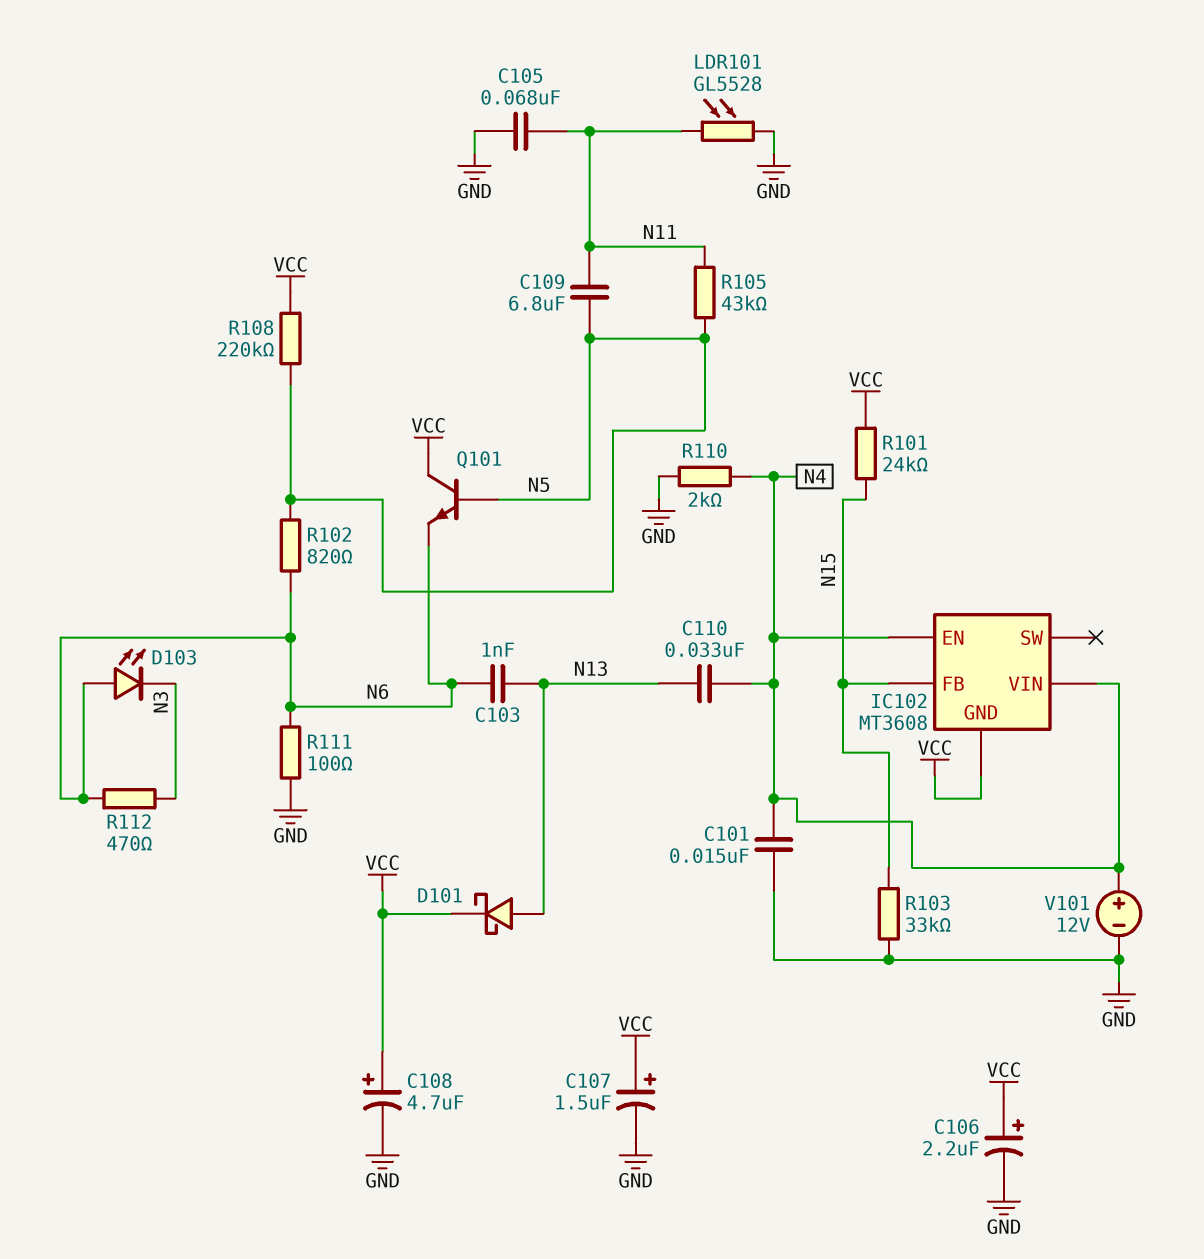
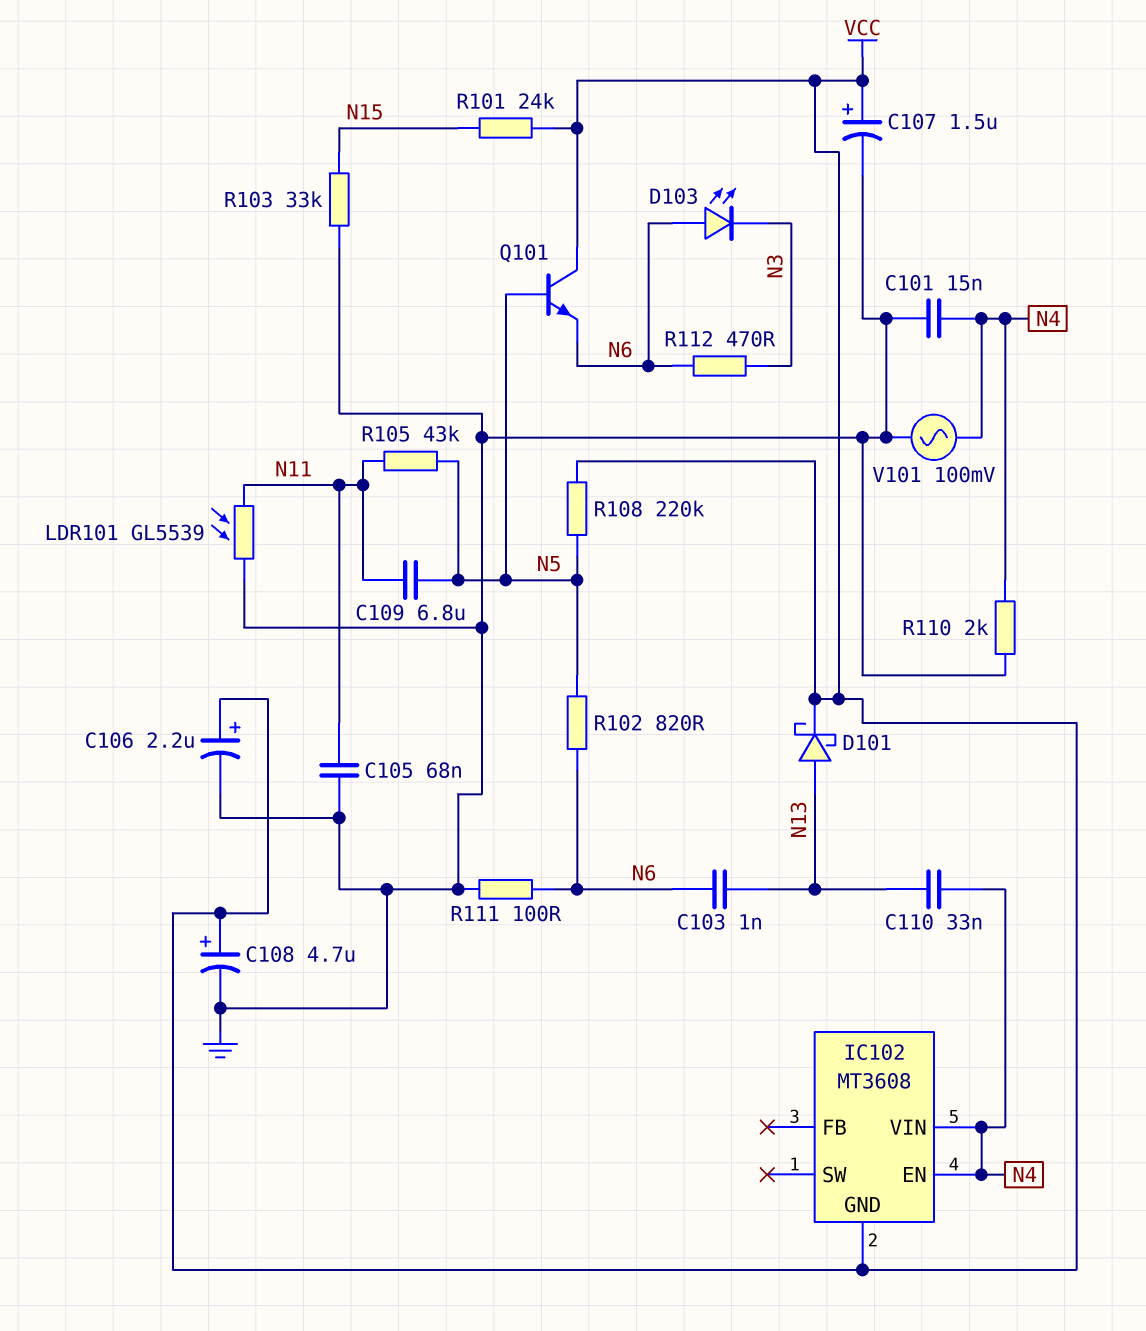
IC102 pin FB: N15 -> none
LDR101: GL5528 (GND, N11) -> GL5539 (GND, N11)
V101: 12V (plus N4, minus GND) -> AC 100mV (GND, N4)

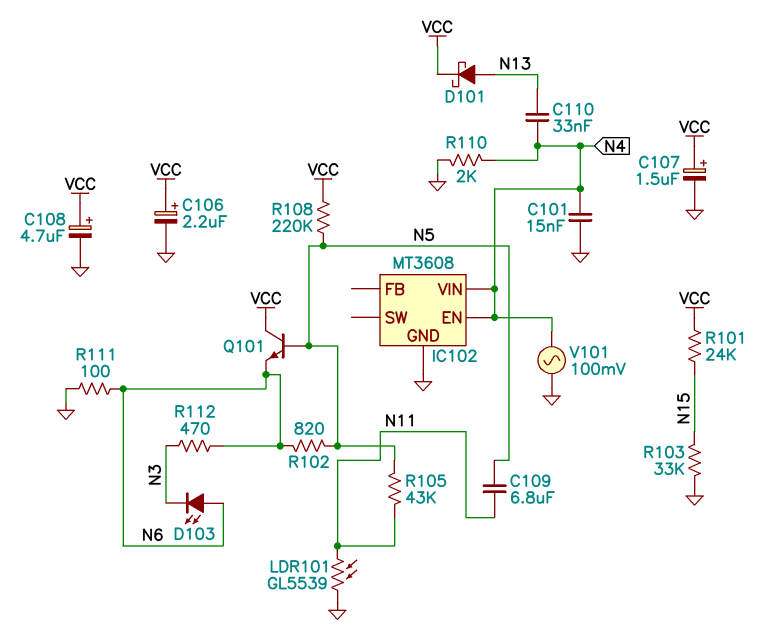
C103: 1nF (N6, N13) -> none
C105: 68nF (GND, N11) -> none
IC102 pin GND: VCC -> GND

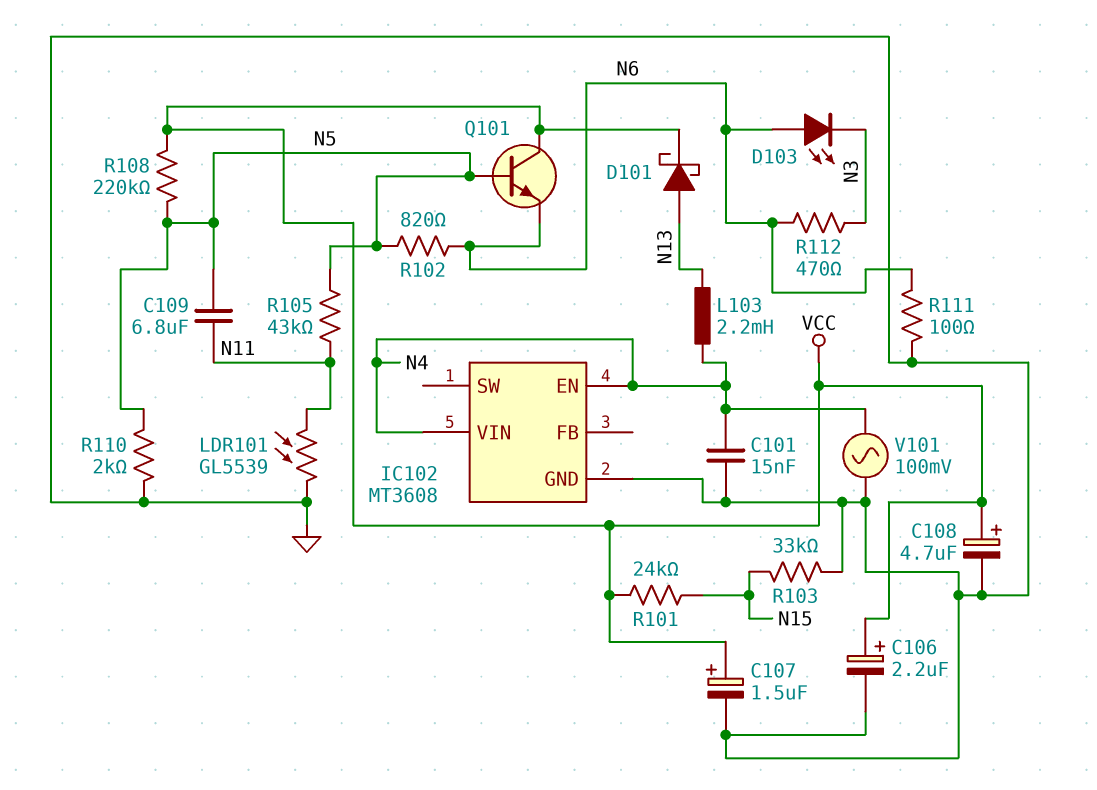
C110: 33nF (N4, N13) -> none
L103: none -> 2.2mH (N4, N13)
R110: 2k (GND, N4) -> 2k (GND, N5)

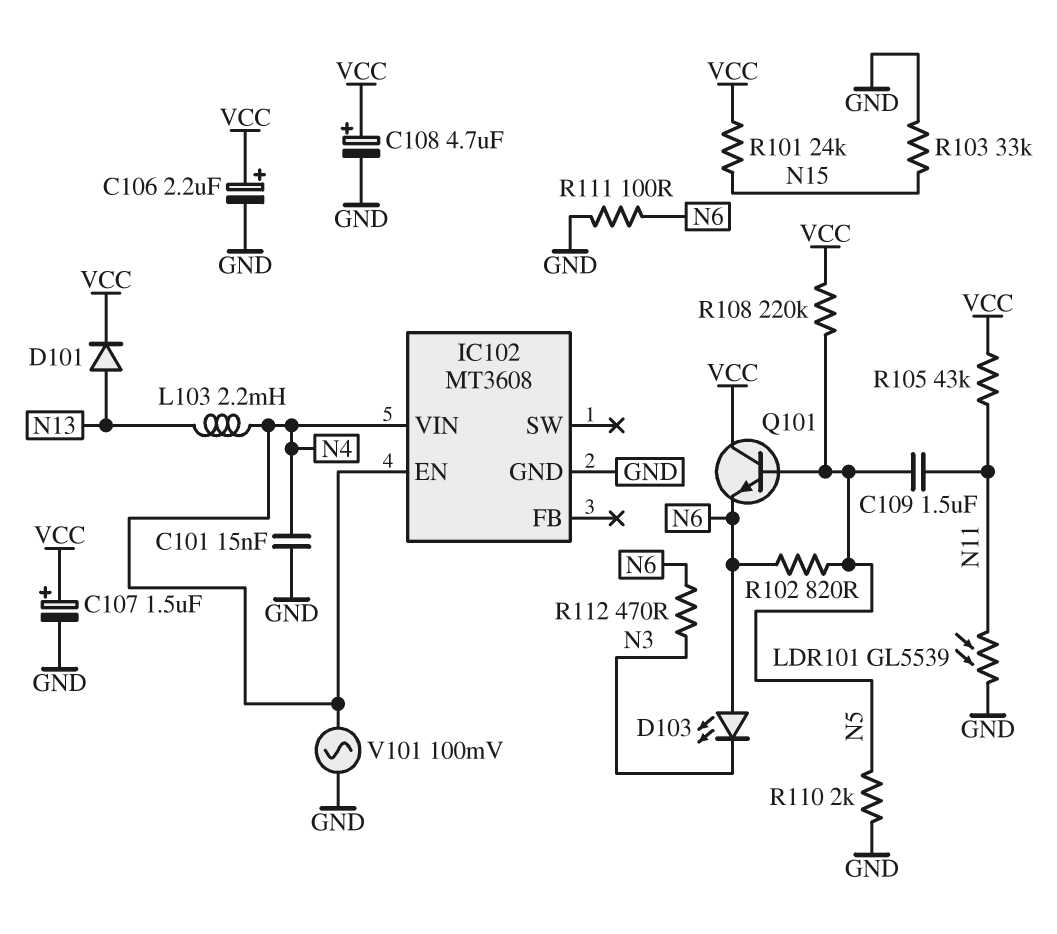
C109: 6.8uF (N5, N11) -> 1.5uF (N5, N11)
D101: schottky (A N13, K VCC) -> diode (A N13, K VCC)
R105: 43k (N5, N11) -> 43k (N11, VCC)

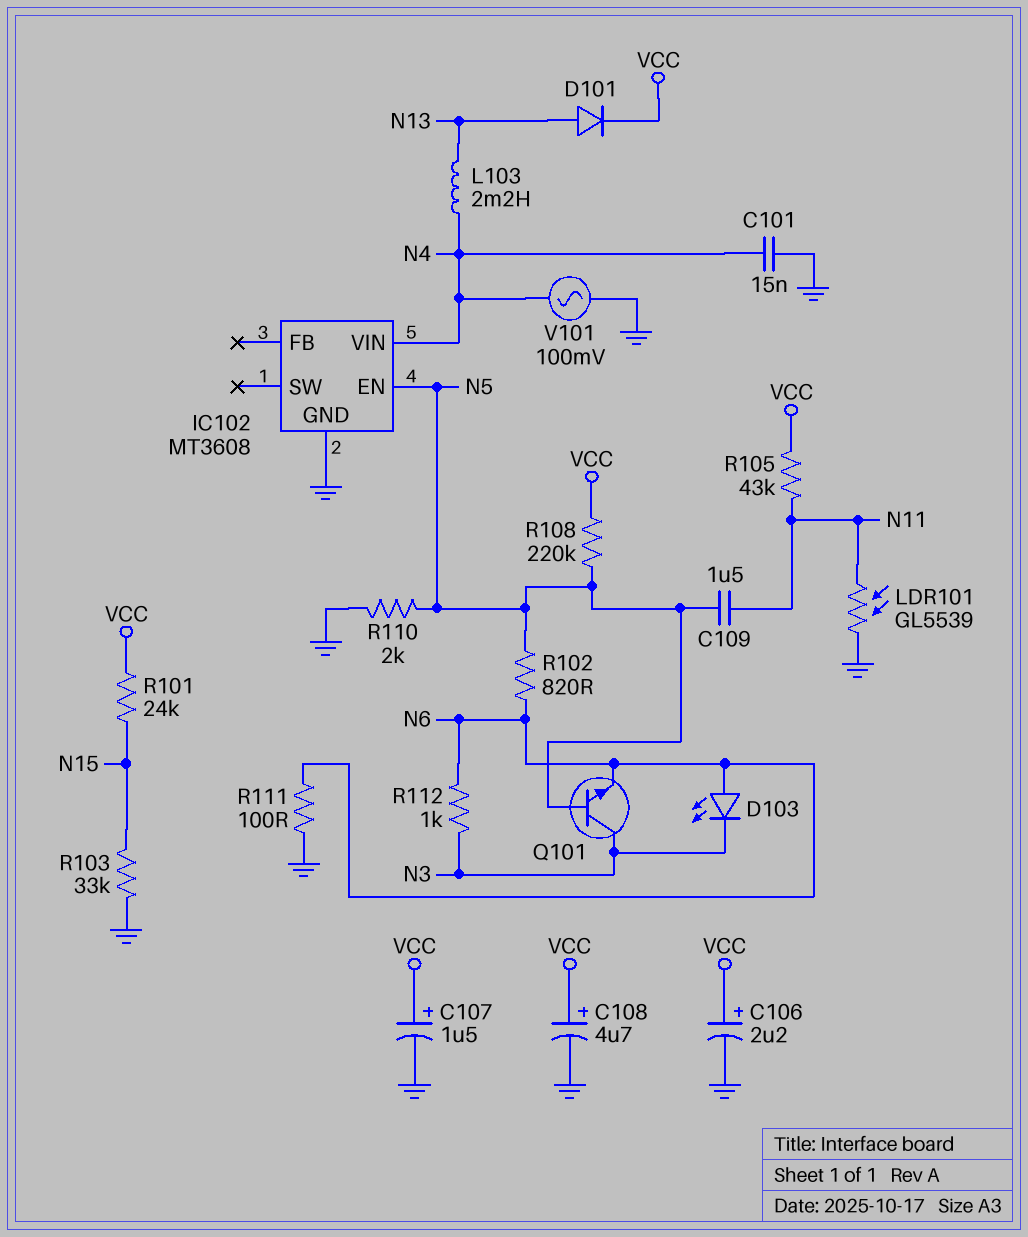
IC102 pin EN: N4 -> N5
Q101: NPN (B N5, C VCC, E N6) -> NPN (B N5, C N3, E N6)
R112: 470 (N3, N6) -> 1k (N3, N6)

